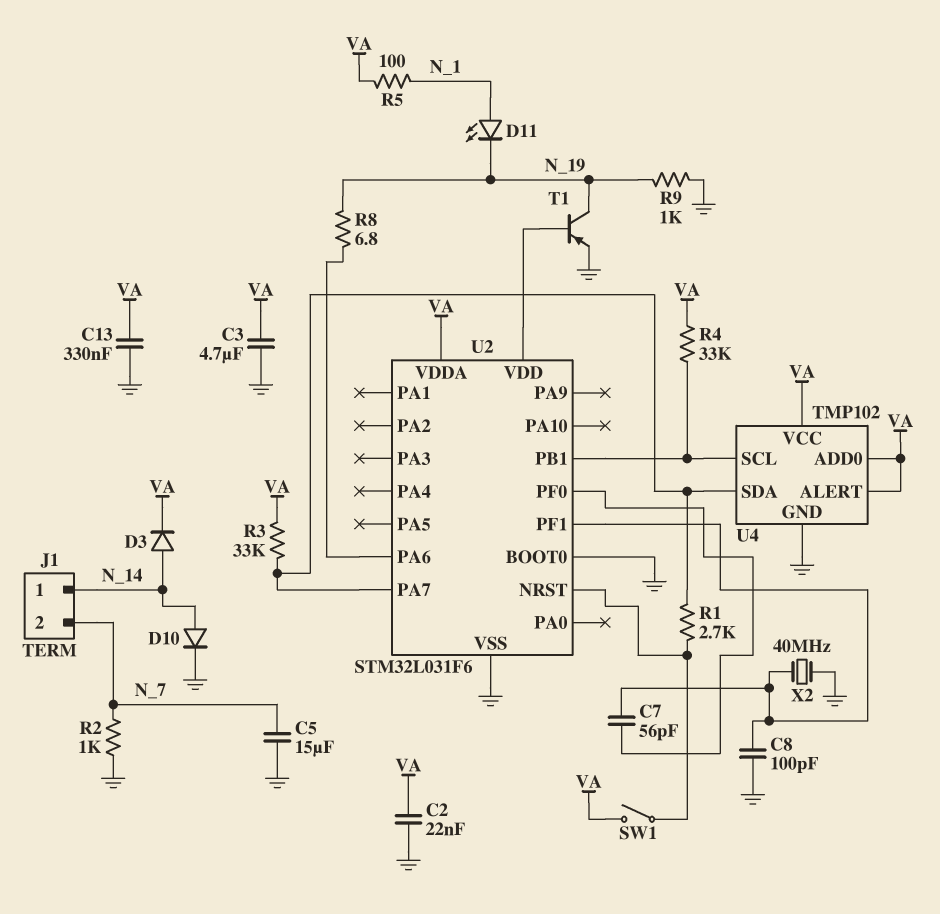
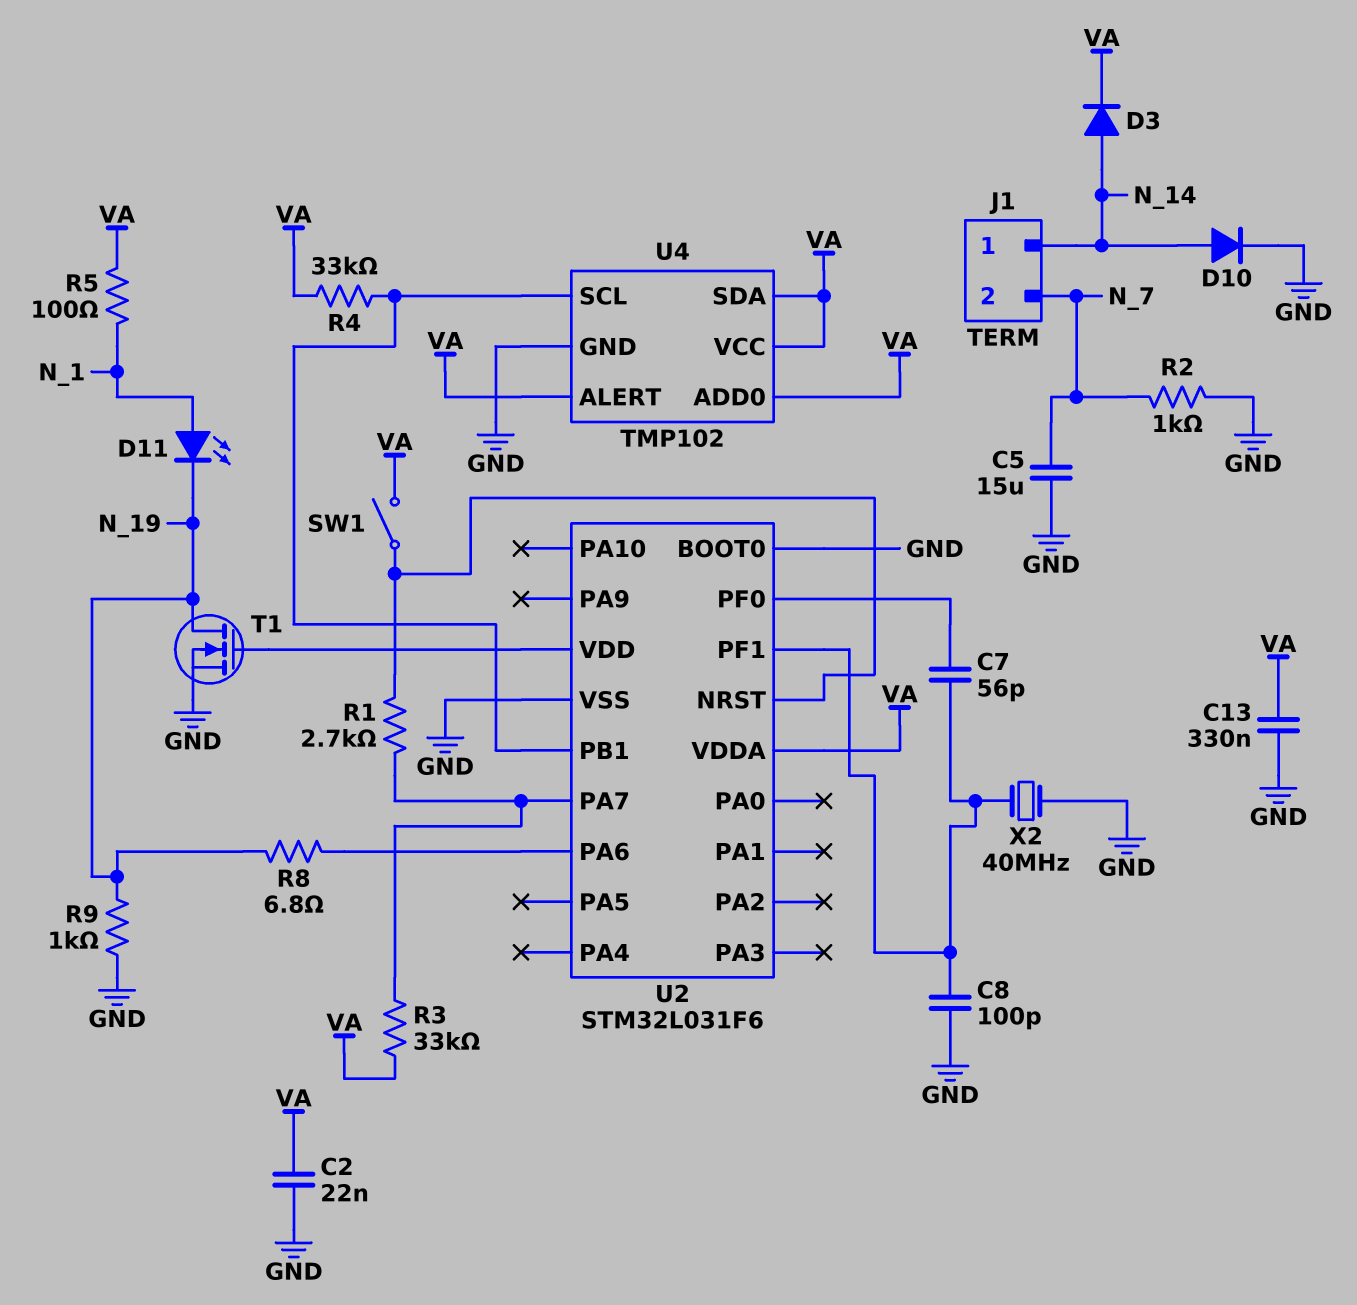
C3: 4.7uF (GND, VA) -> none
T1: PNP (B U2/VDD, C N_19, E GND) -> NMOS (G U2/VDD, D N_19, S GND)
U4 pin SDA: U2/PA7 -> VA

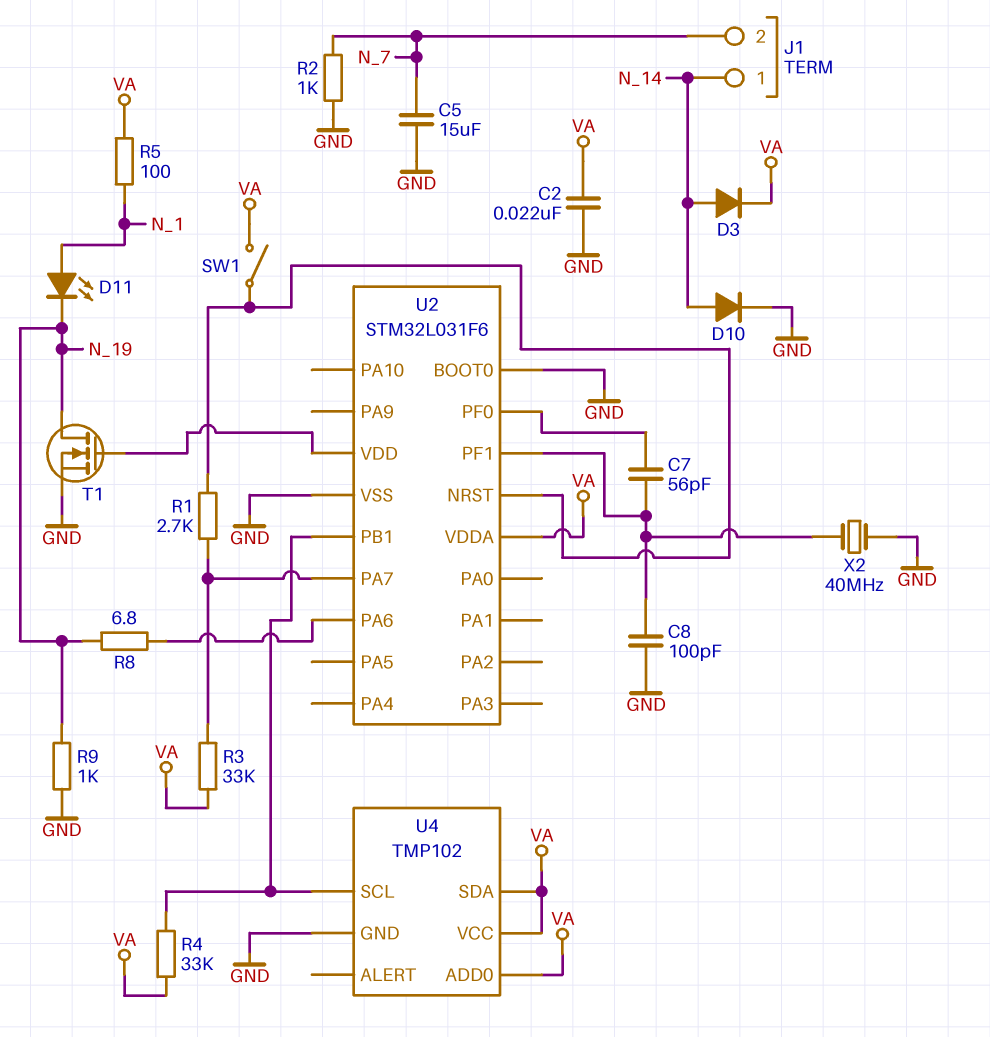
C13: 330nF (GND, VA) -> none
U4 pin ALERT: VA -> none

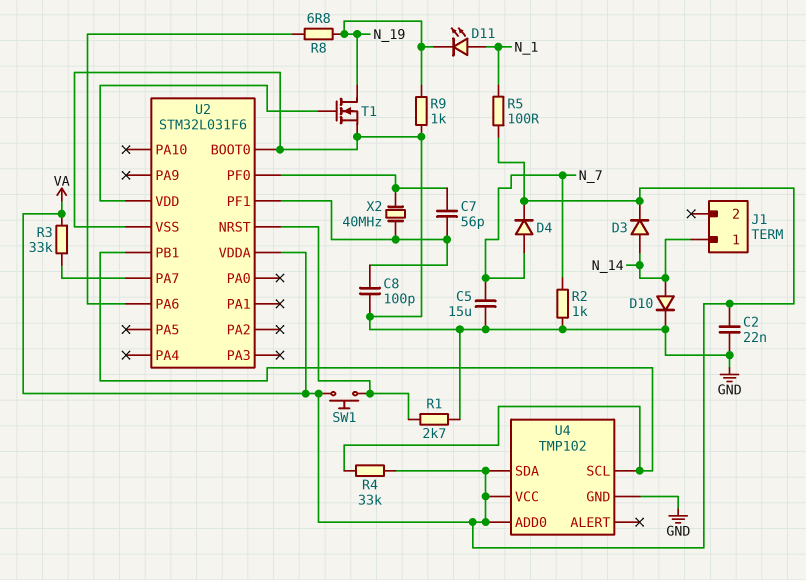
D4: none -> diode (A N_7, K VA)
J1 pin 2: N_7 -> none
R1: 2.7k (U2/NRST, U2/PA7) -> 2.7k (GND, U2/NRST)
SW1: switch (U2/NRST, VA) -> button (U2/NRST, VA)
X2: 40MHz (GND, U2/PF1) -> 40MHz (U2/PF0, U2/PF1)

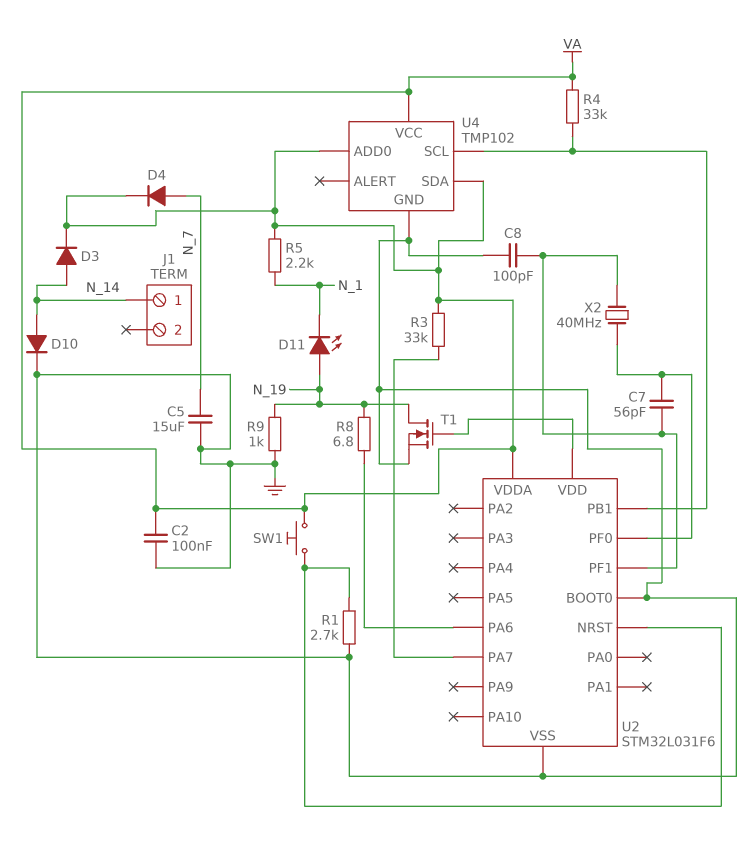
C2: 22nF (GND, VA) -> 100nF (GND, VA)
D11: LED (A N_1, K N_19) -> LED (A N_19, K N_1)
R2: 1k (GND, N_7) -> none
R5: 100 (N_1, VA) -> 2.2k (N_1, VA)

